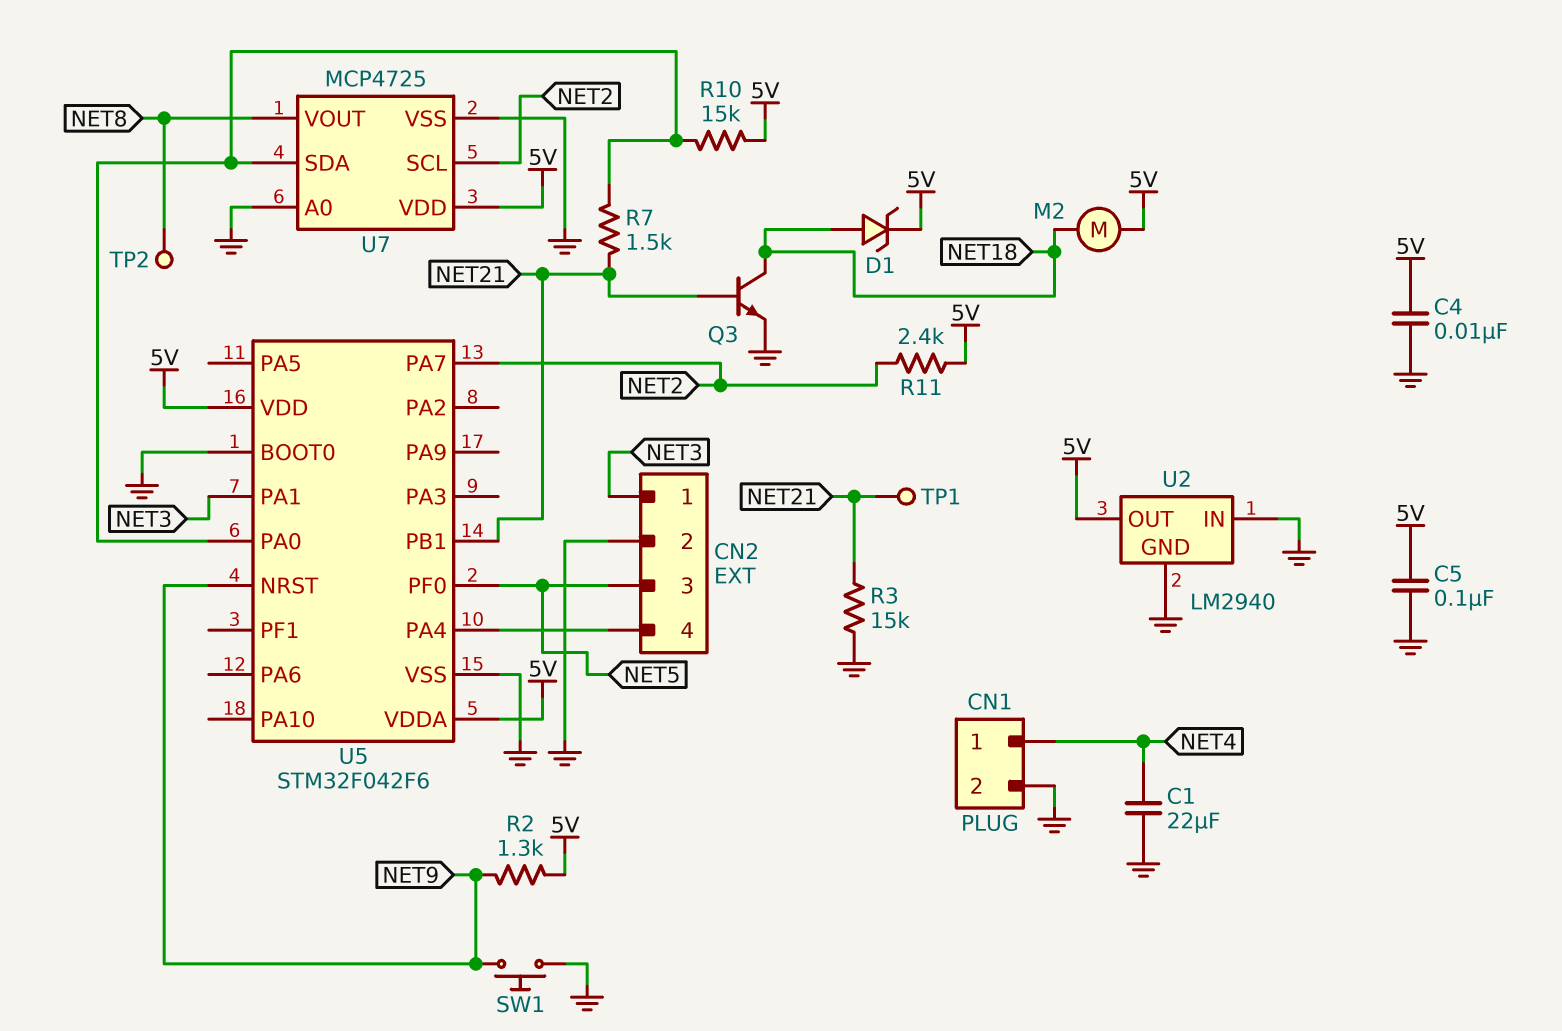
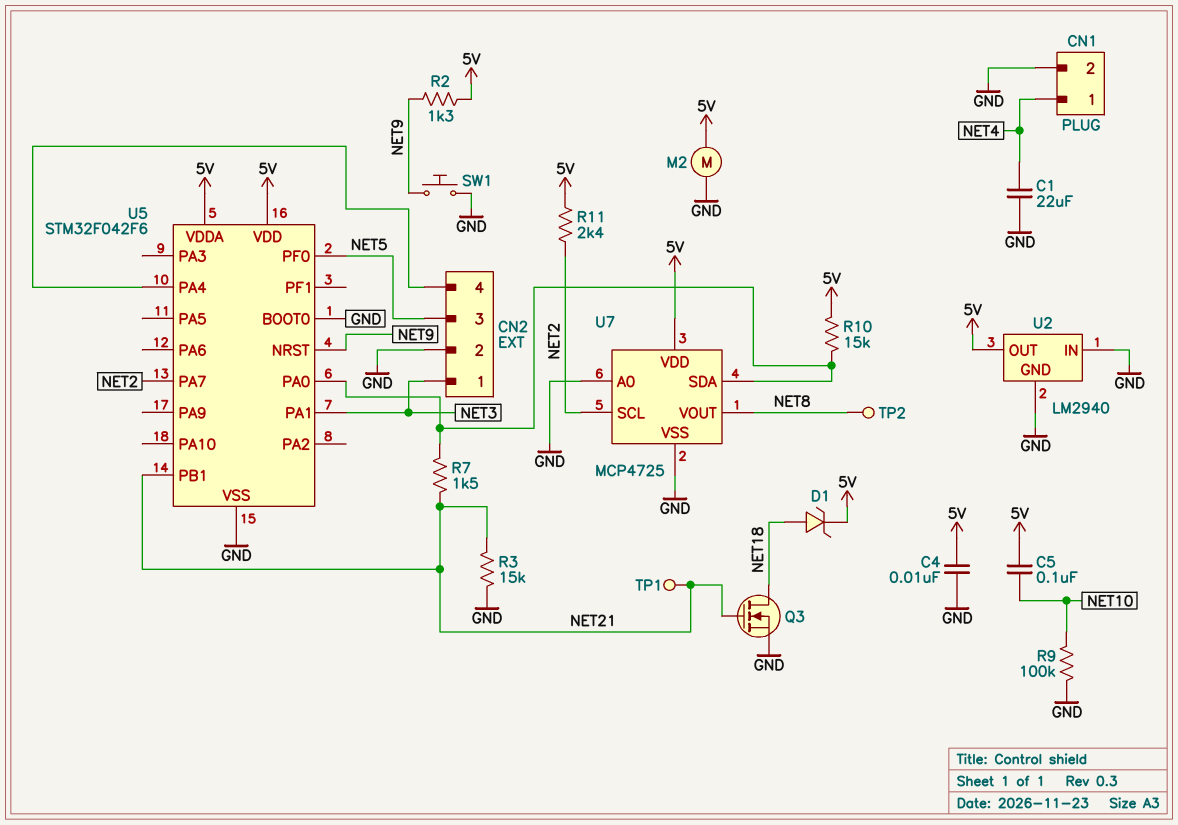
C5: 100nF (5V, GND) -> 100nF (5V, NET10)
M2: motor (5V, NET18) -> motor (5V, GND)
Q3: NPN (B NET21, C NET18, E GND) -> NMOS (G NET21, D NET18, S GND)
R9: none -> 100k (GND, NET10)

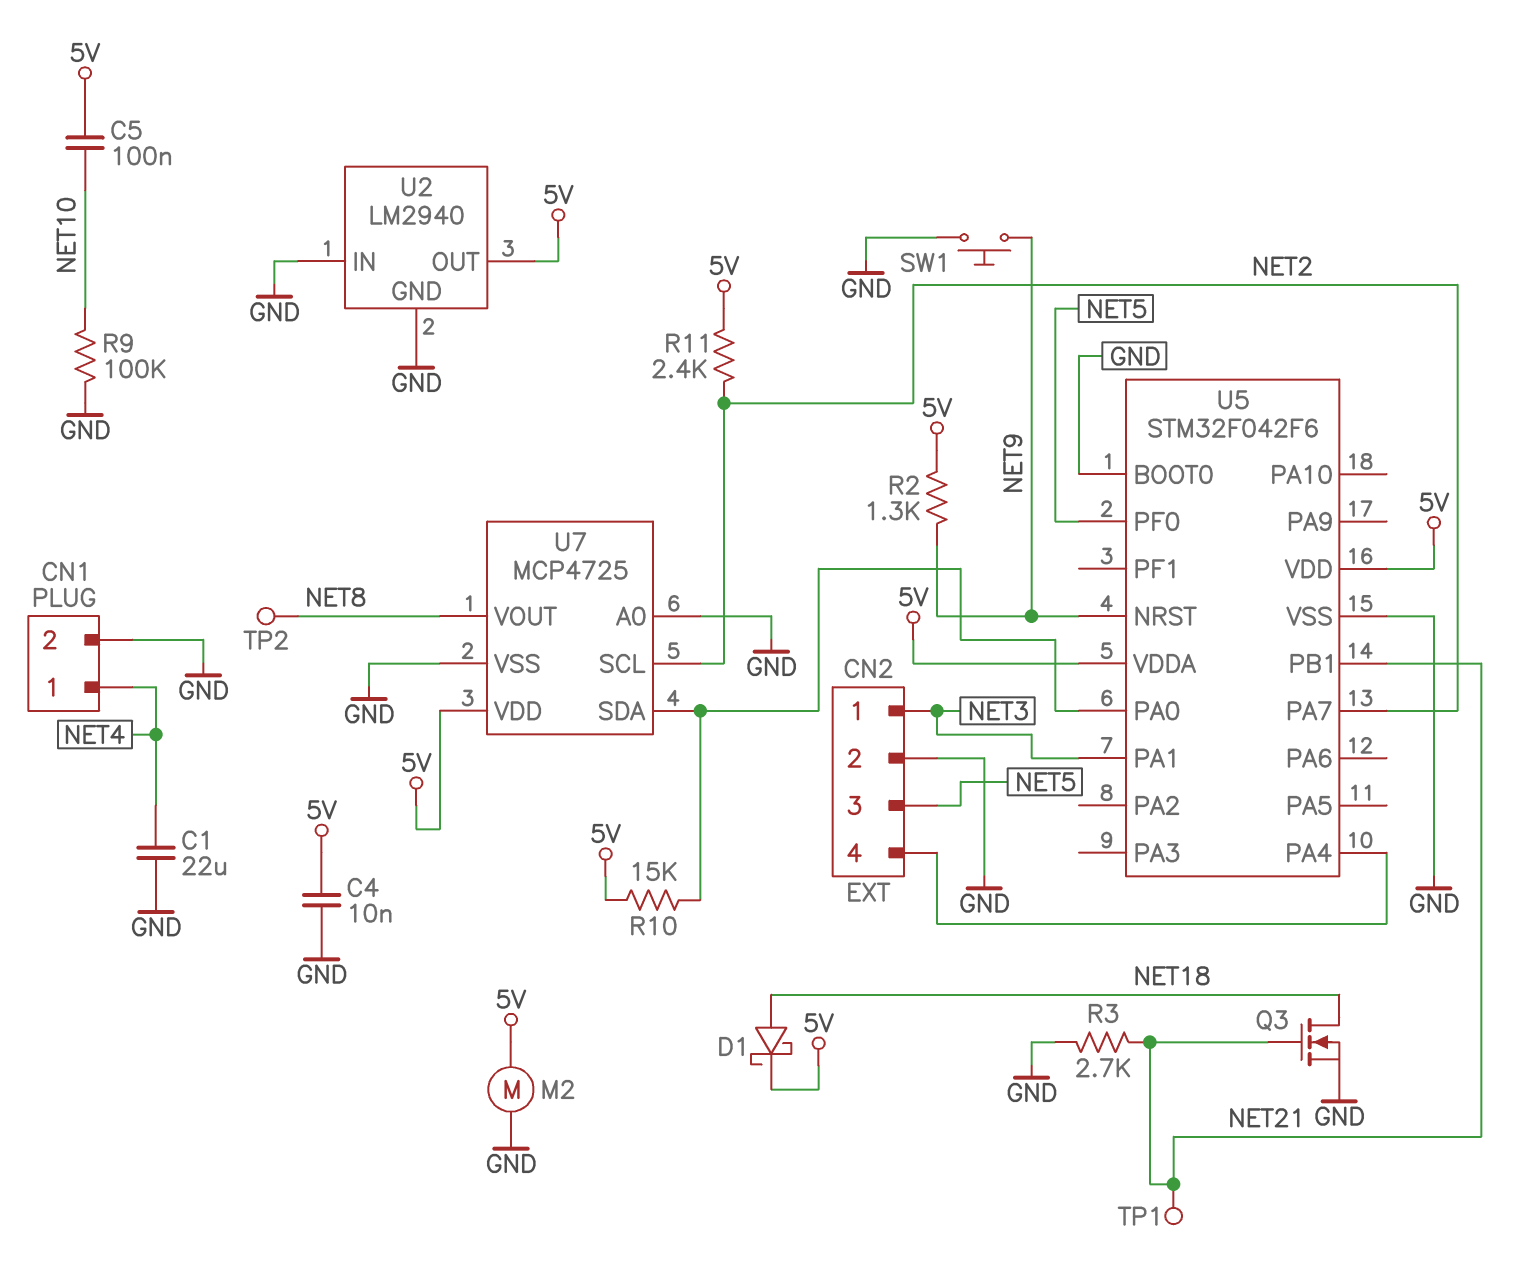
D1: zener (A NET18, K 5V) -> schottky (A NET18, K 5V)
R3: 15k (GND, NET21) -> 2.7k (GND, NET21)
R7: 1.5k (NET21, U5/PA0) -> none

